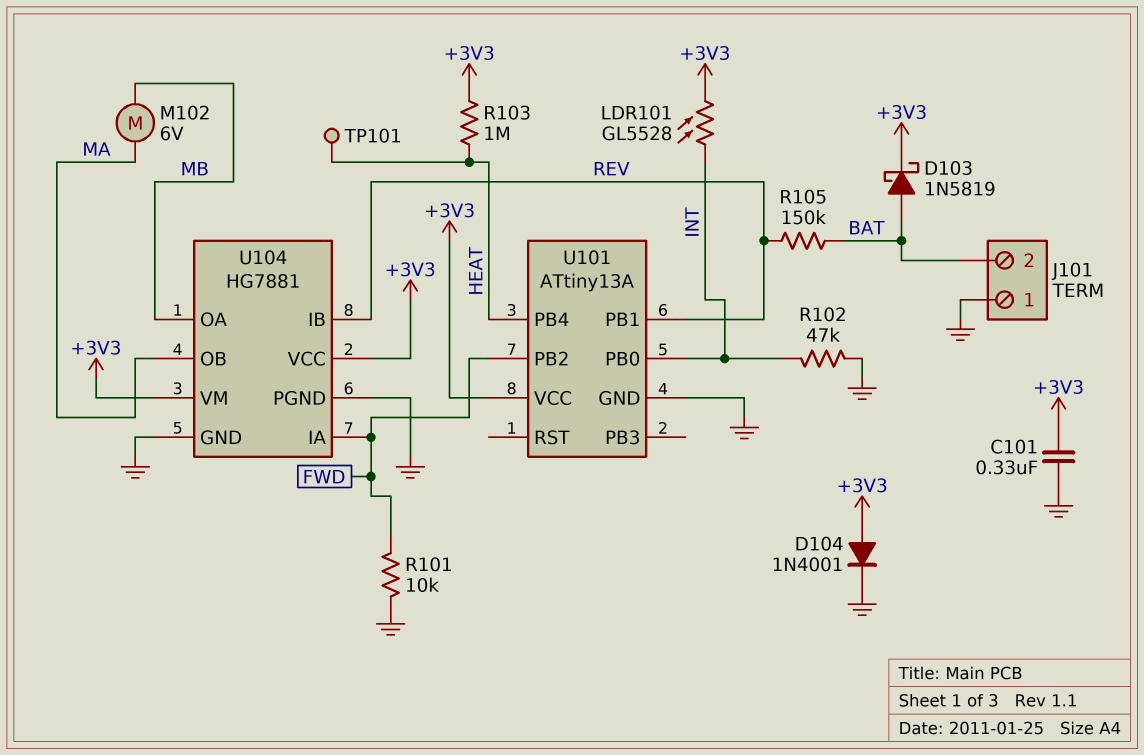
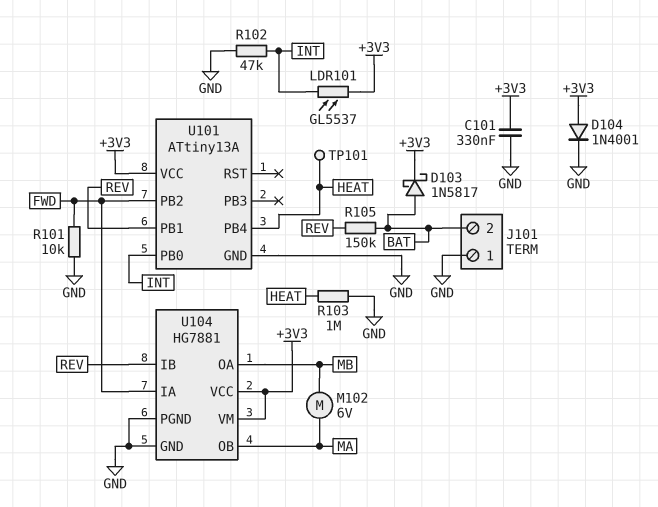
D103: schottky 1N5819 (A BAT, K +3V3) -> schottky 1N5817 (A BAT, K +3V3)
LDR101: GL5528 (+3V3, INT) -> GL5537 (+3V3, INT)
R103: 1M (+3V3, HEAT) -> 1M (GND, HEAT)

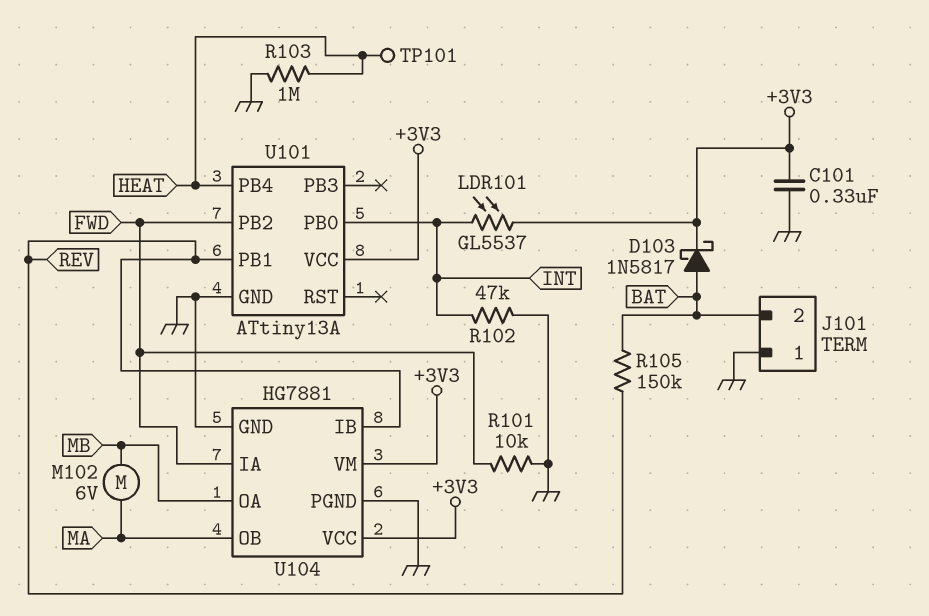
D104: diode 1N4001 (A +3V3, K GND) -> none

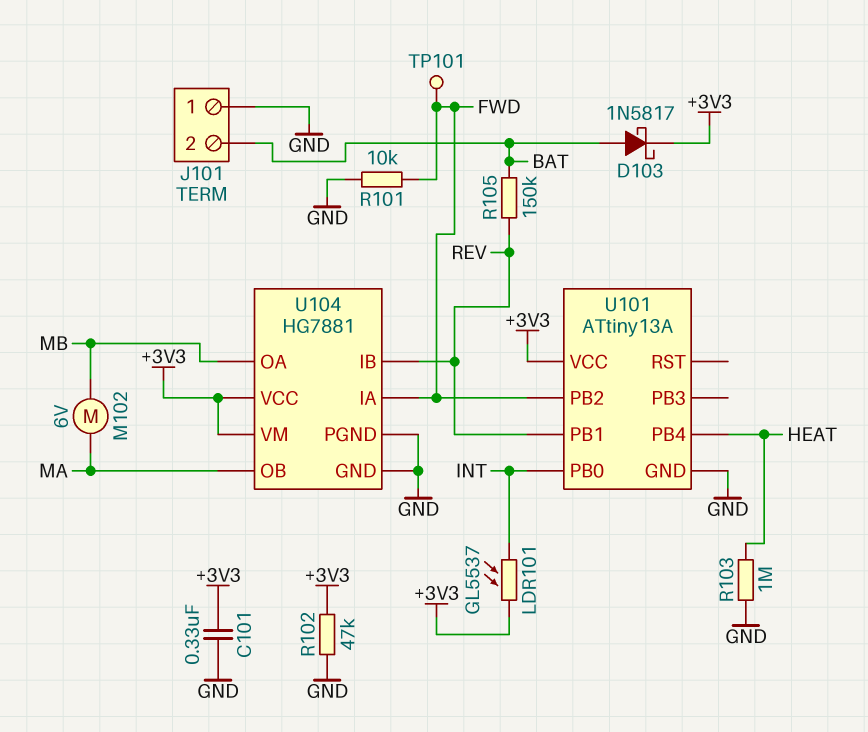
R102: 47k (GND, INT) -> 47k (+3V3, GND)
TP101: test point (HEAT) -> test point (FWD)

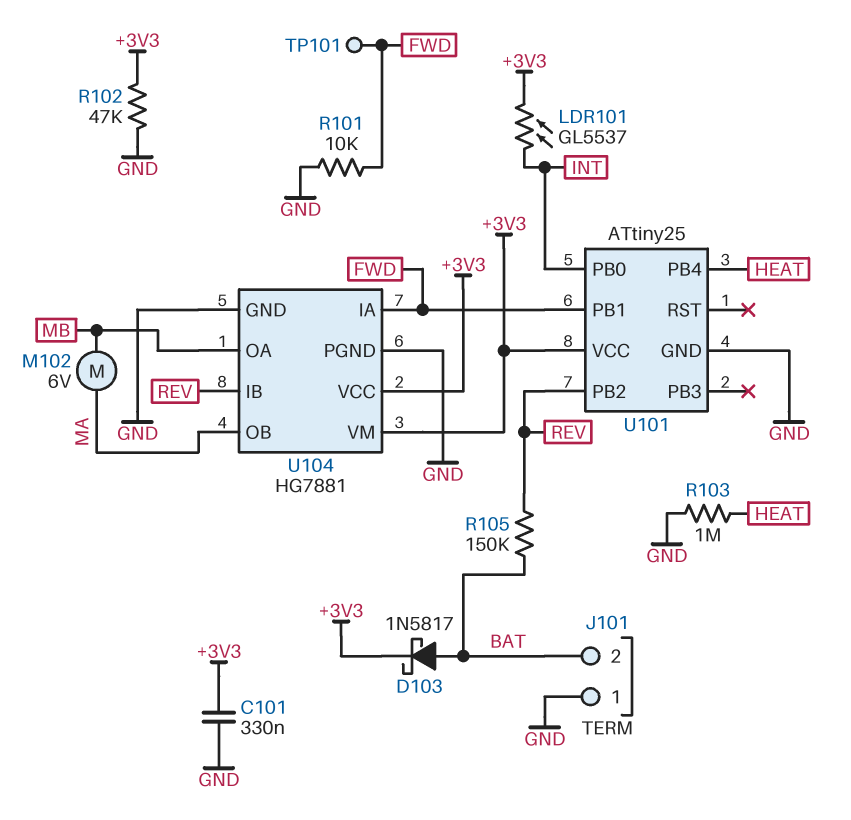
U101: ATtiny13A -> ATtiny25
U101 pin PB1: REV -> FWD
U101 pin PB2: FWD -> REV

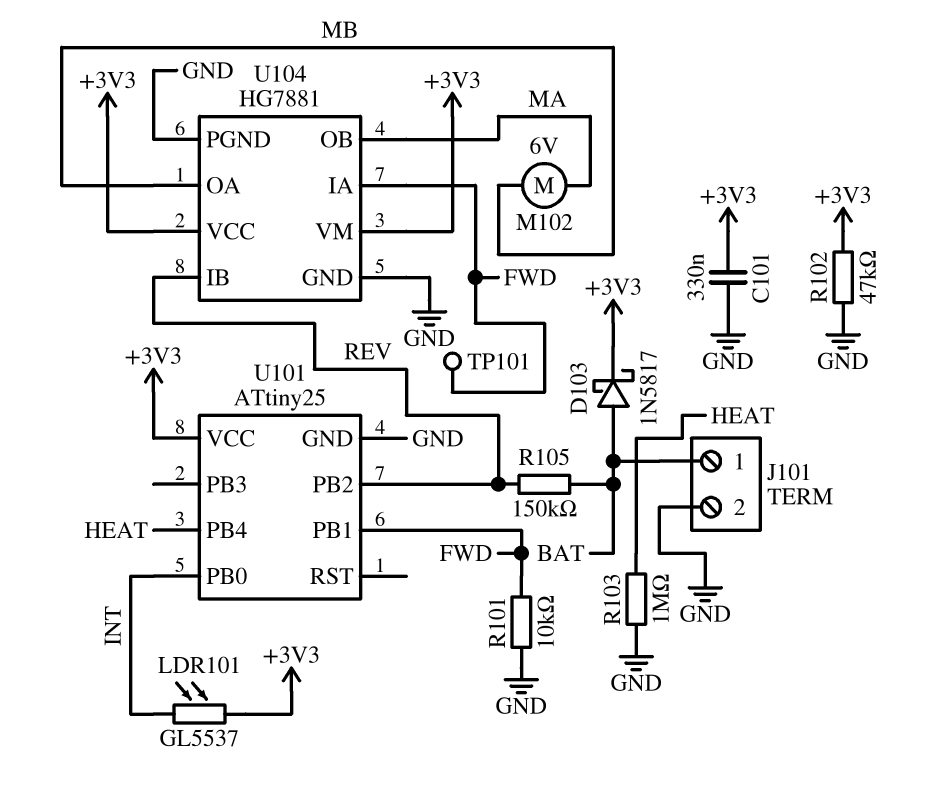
J101 pin 1: GND -> BAT
J101 pin 2: BAT -> GND

